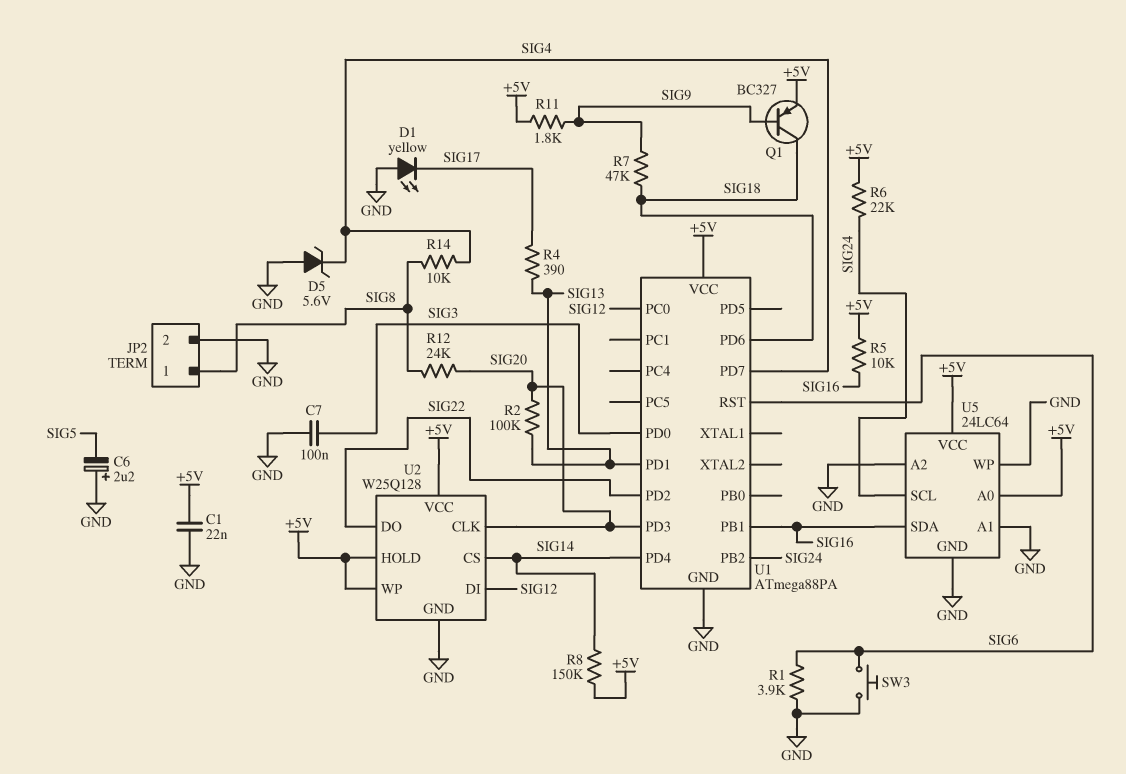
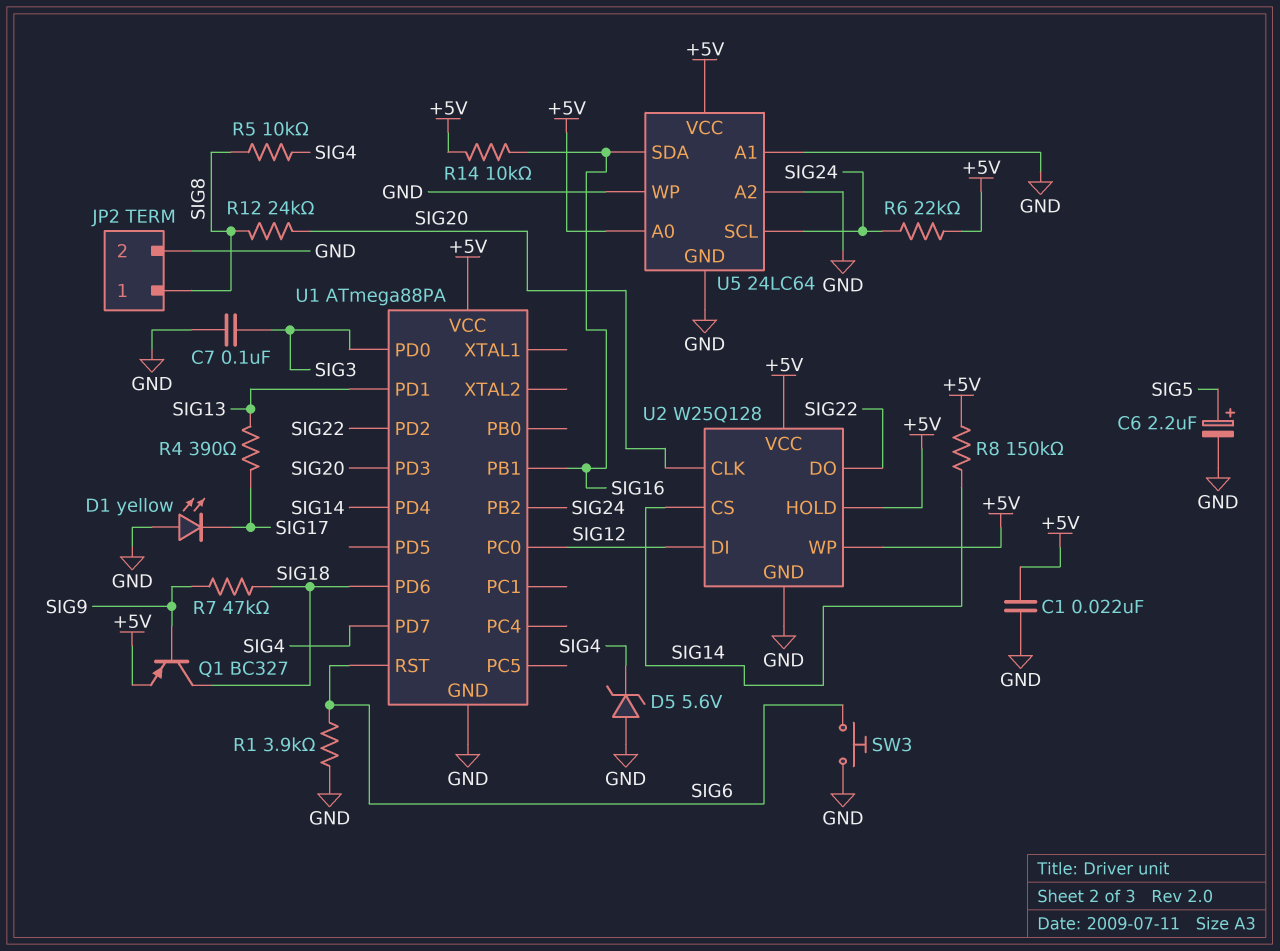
C6: 2.2uF (plus GND, minus SIG5) -> 2.2uF (plus SIG5, minus GND)
R2: 100k (SIG13, SIG20) -> none
R5: 10k (+5V, SIG16) -> 10k (SIG4, SIG8)
R11: 1.8k (+5V, SIG9) -> none
R14: 10k (SIG4, SIG8) -> 10k (+5V, SIG16)

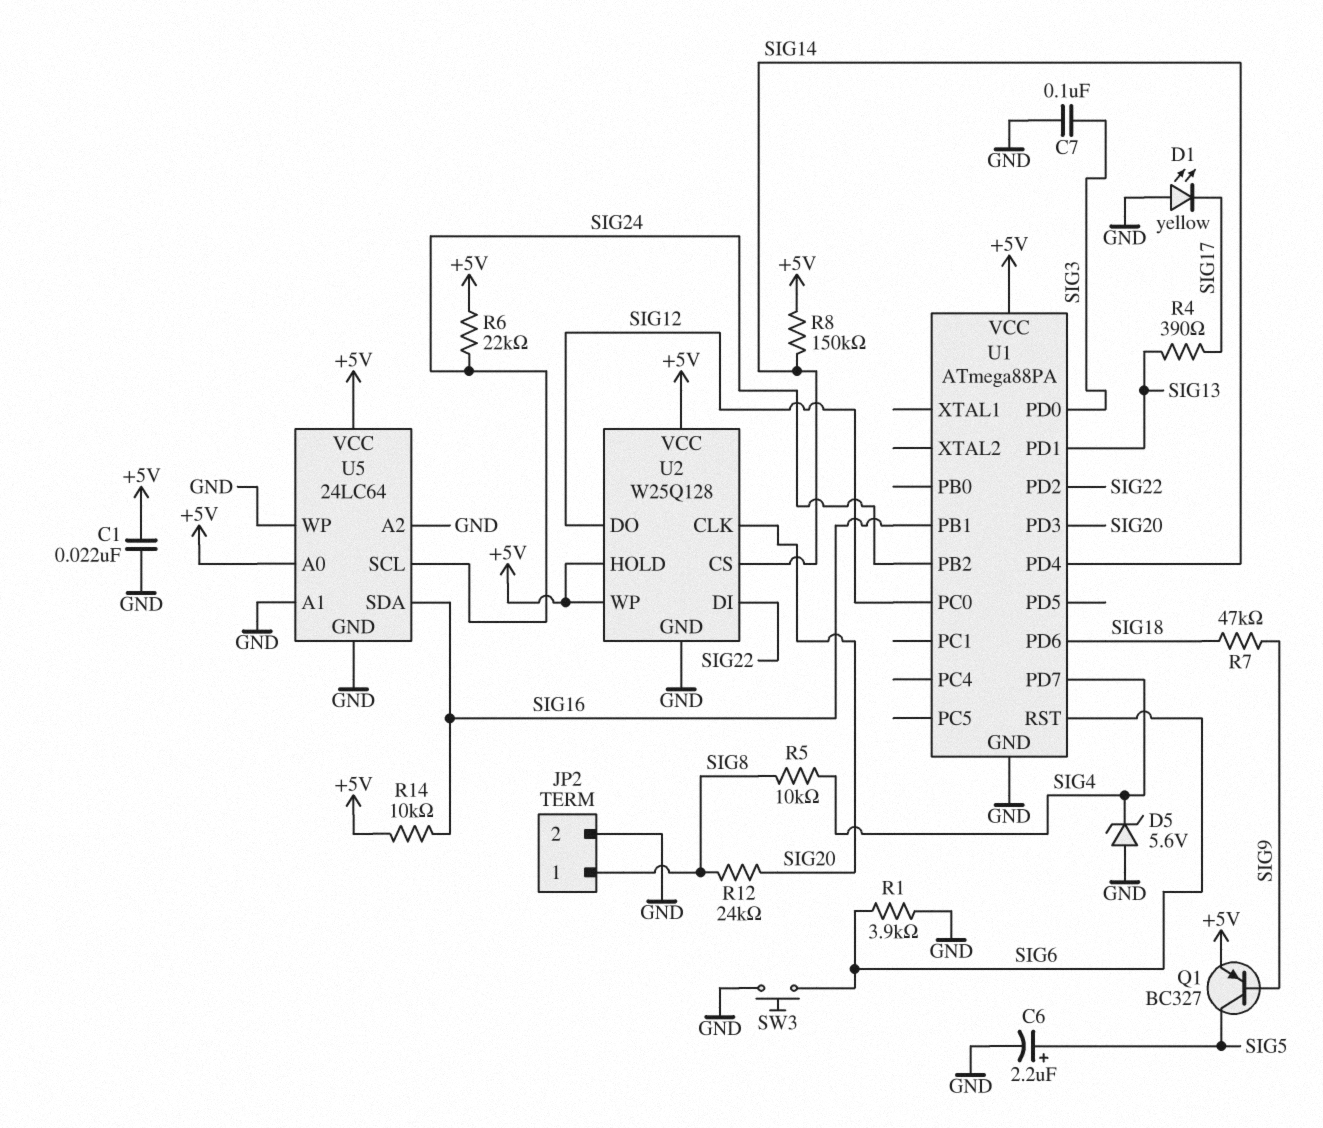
Q1: PNP BC327 (B SIG9, C SIG18, E +5V) -> PNP BC327 (B SIG9, C SIG5, E +5V)
U2 pin DI: SIG12 -> SIG22
U2 pin DO: SIG22 -> SIG12

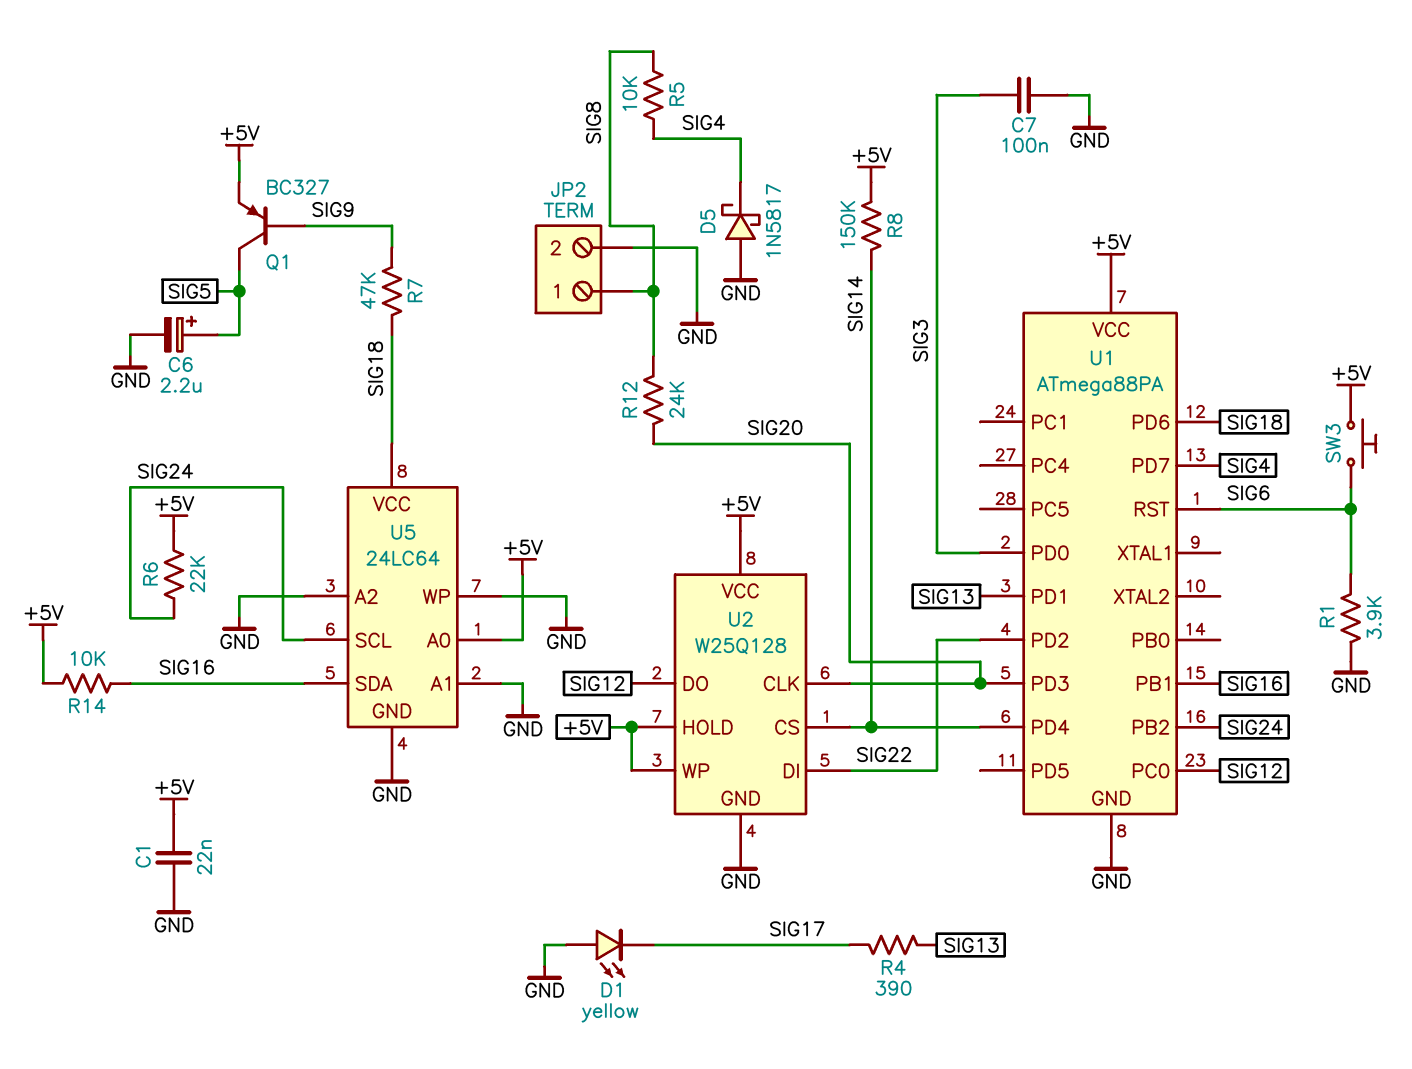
D5: zener 5.6V (A GND, K SIG4) -> schottky 1N5817 (A GND, K SIG4)
SW3: button (GND, SIG6) -> button (+5V, SIG6)
U5 pin VCC: +5V -> SIG18

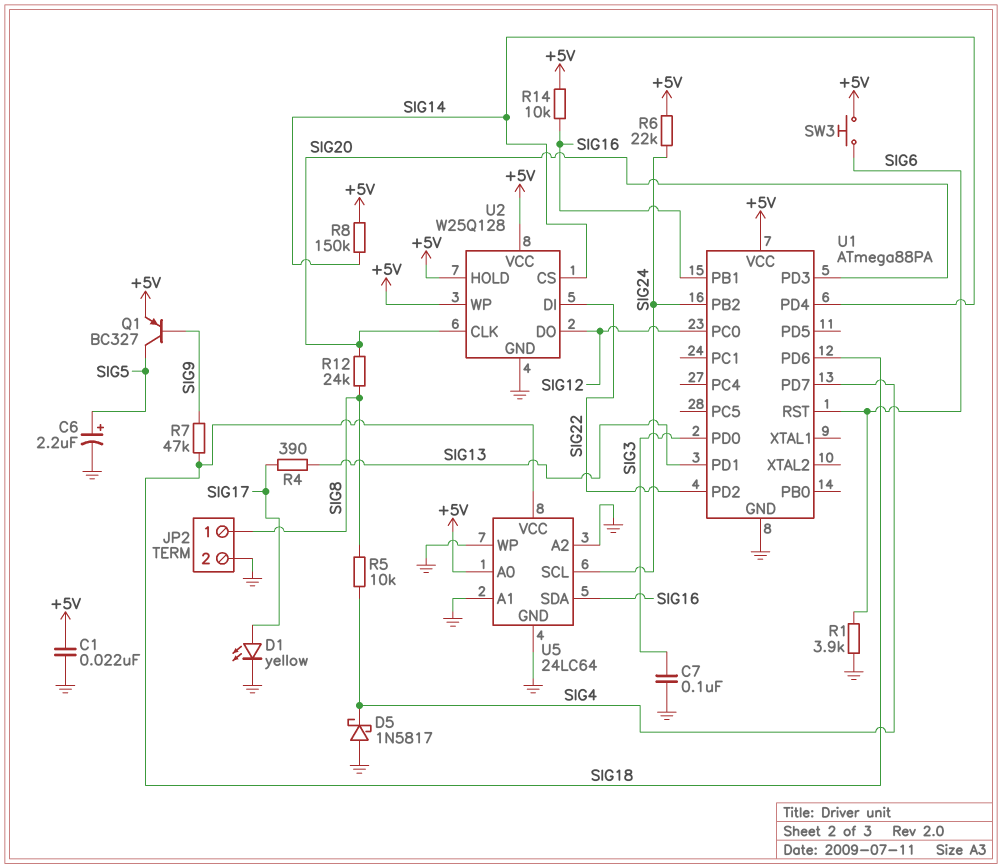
D1: LED yellow (A GND, K SIG17) -> LED yellow (A SIG17, K GND)

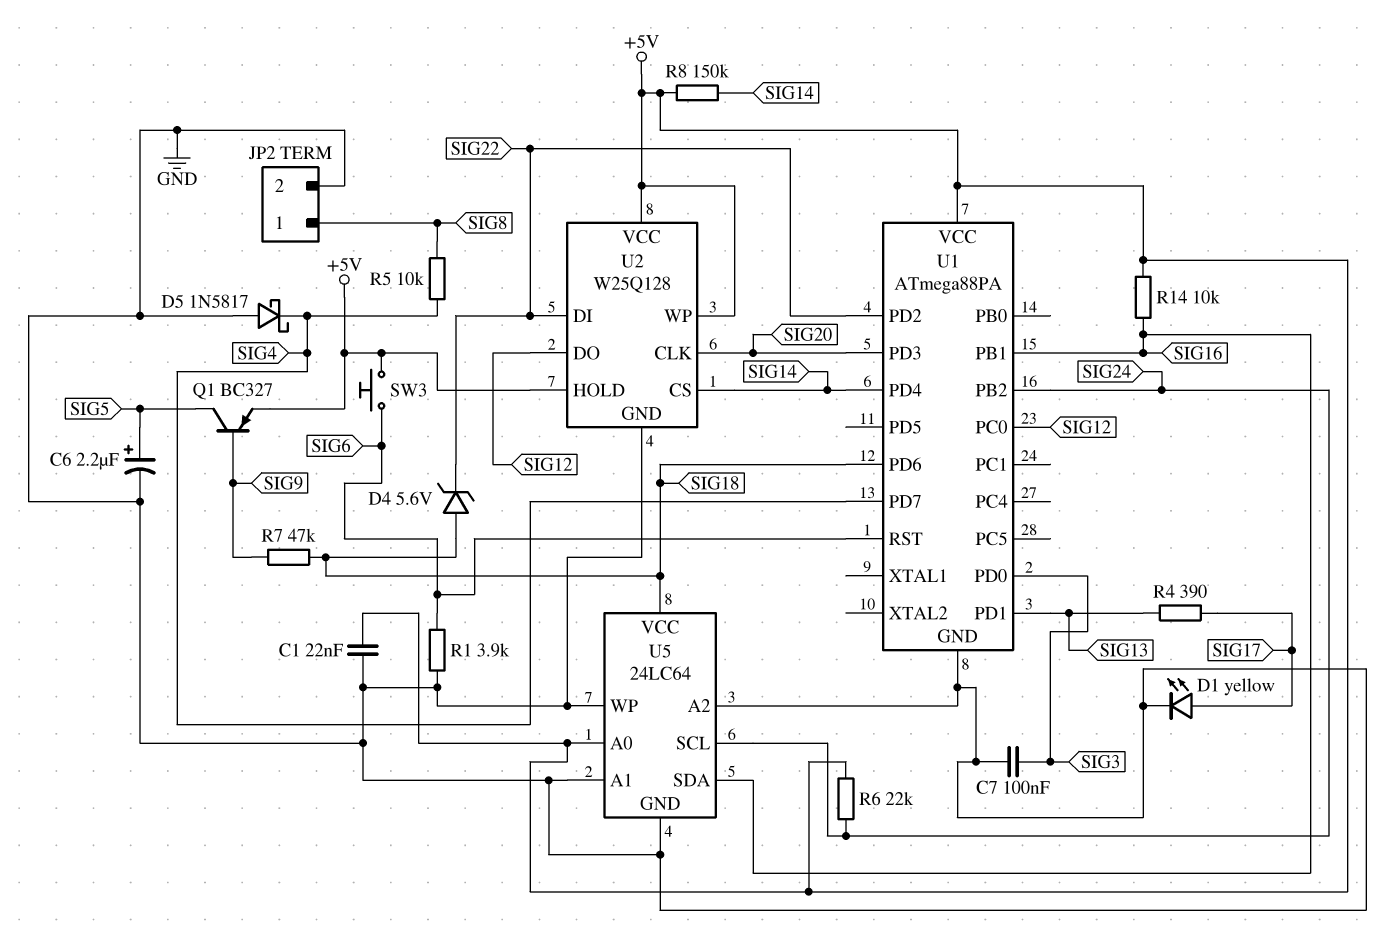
D4: none -> zener 5.6V (A SIG18, K SIG22)
R12: 24k (SIG8, SIG20) -> none

